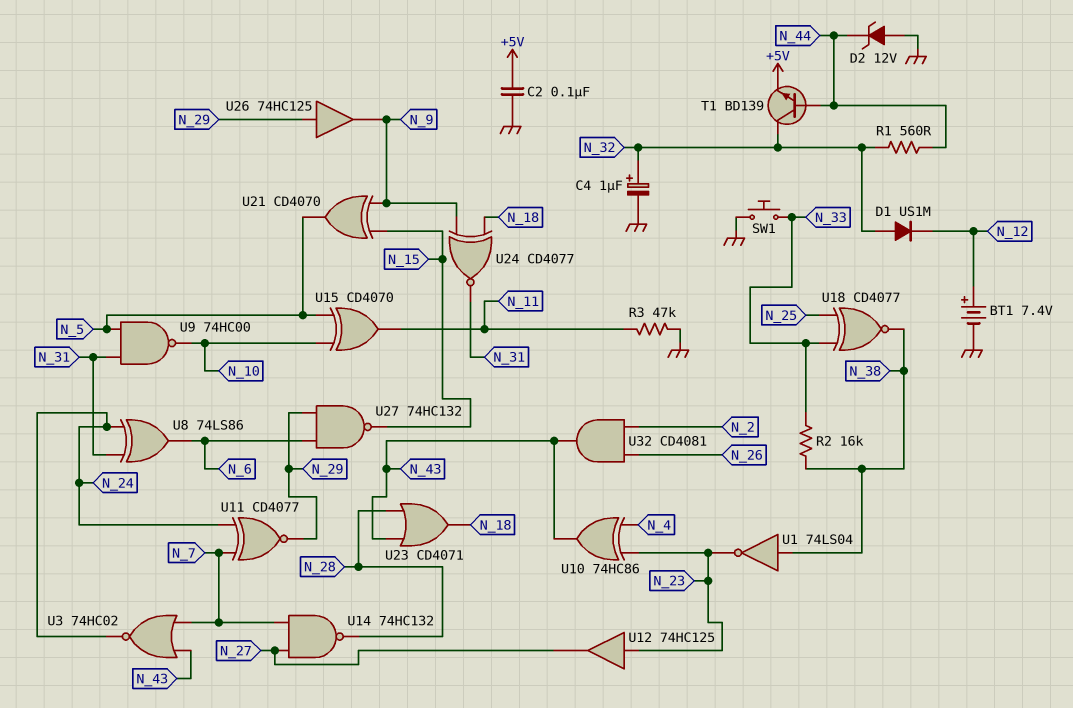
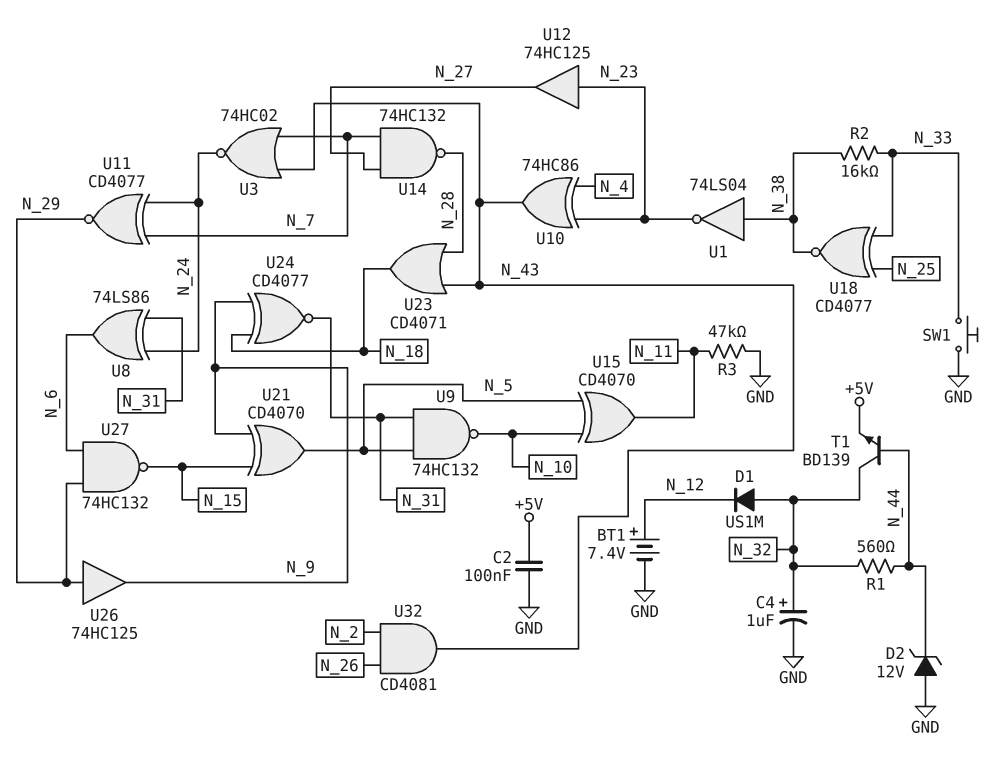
U9: NAND 74HC00 (in N_5, in N_31, out N_10) -> NAND 74HC132 (in N_5, in N_31, out N_10)

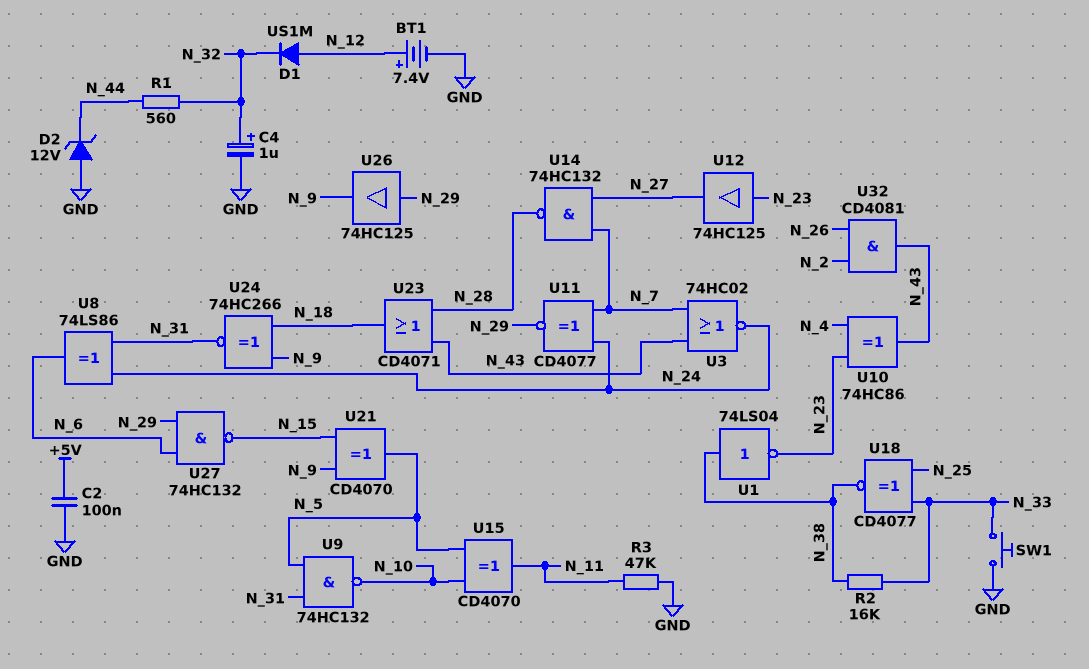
D1: diode US1M (A N_32, K N_12) -> diode US1M (A N_12, K N_32)
T1: NPN BD139 (B N_44, C N_32, E +5V) -> none
U24: XNOR CD4077 (in N_9, in N_18, out N_31) -> XNOR 74HC266 (in N_9, in N_18, out N_31)

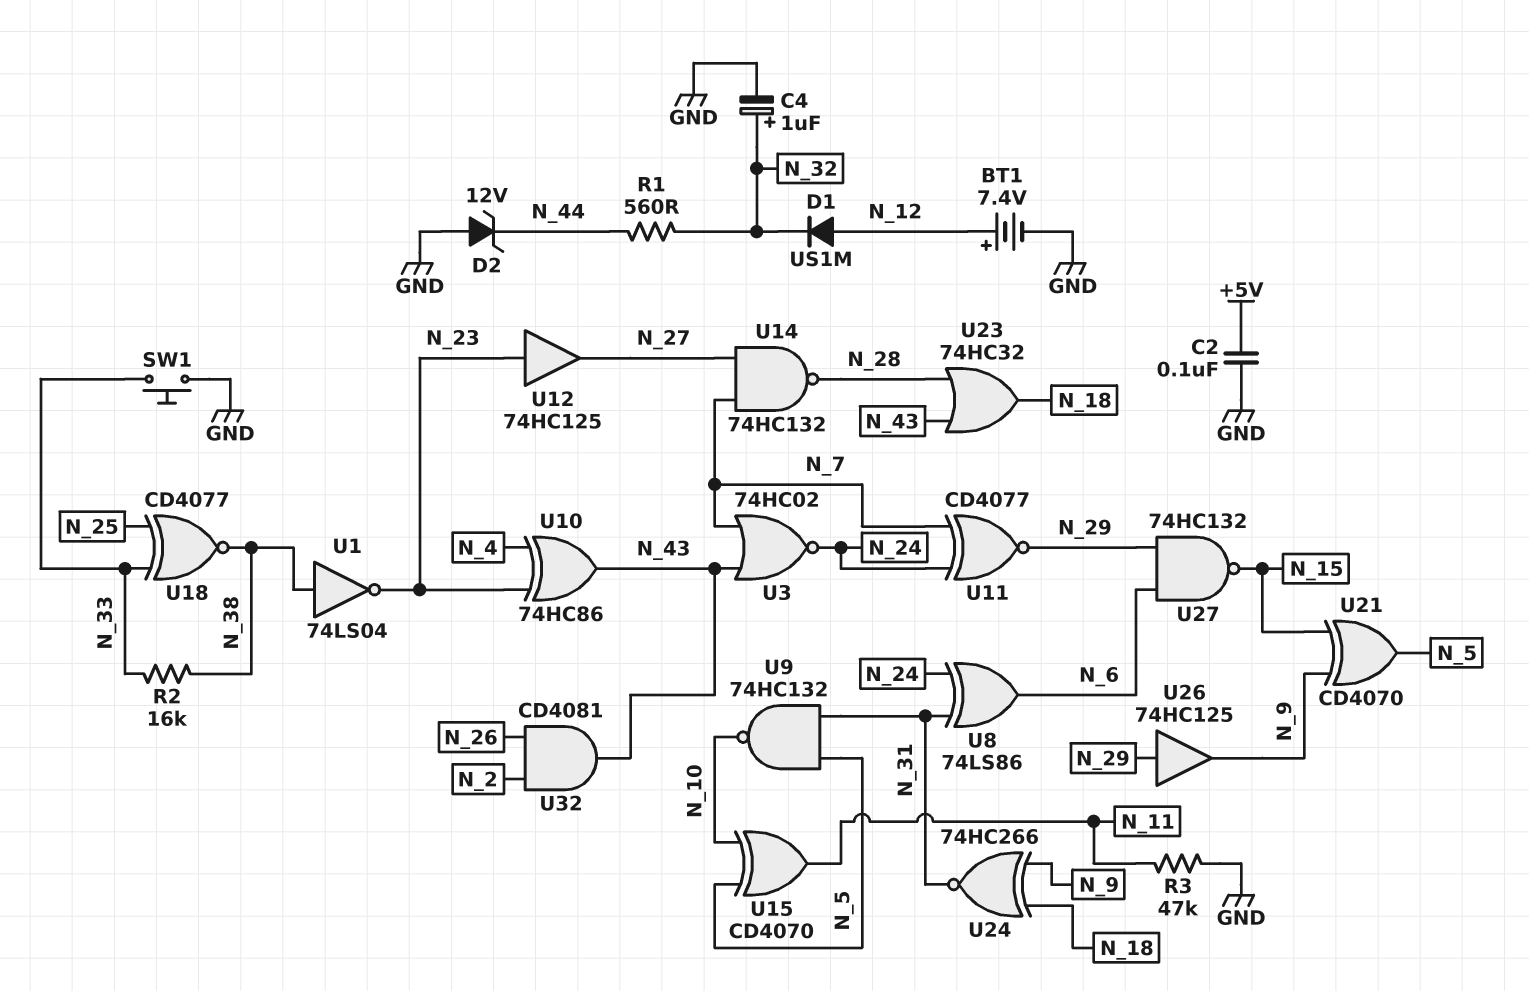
U23: OR CD4071 (in N_28, in N_43, out N_18) -> OR 74HC32 (in N_28, in N_43, out N_18)

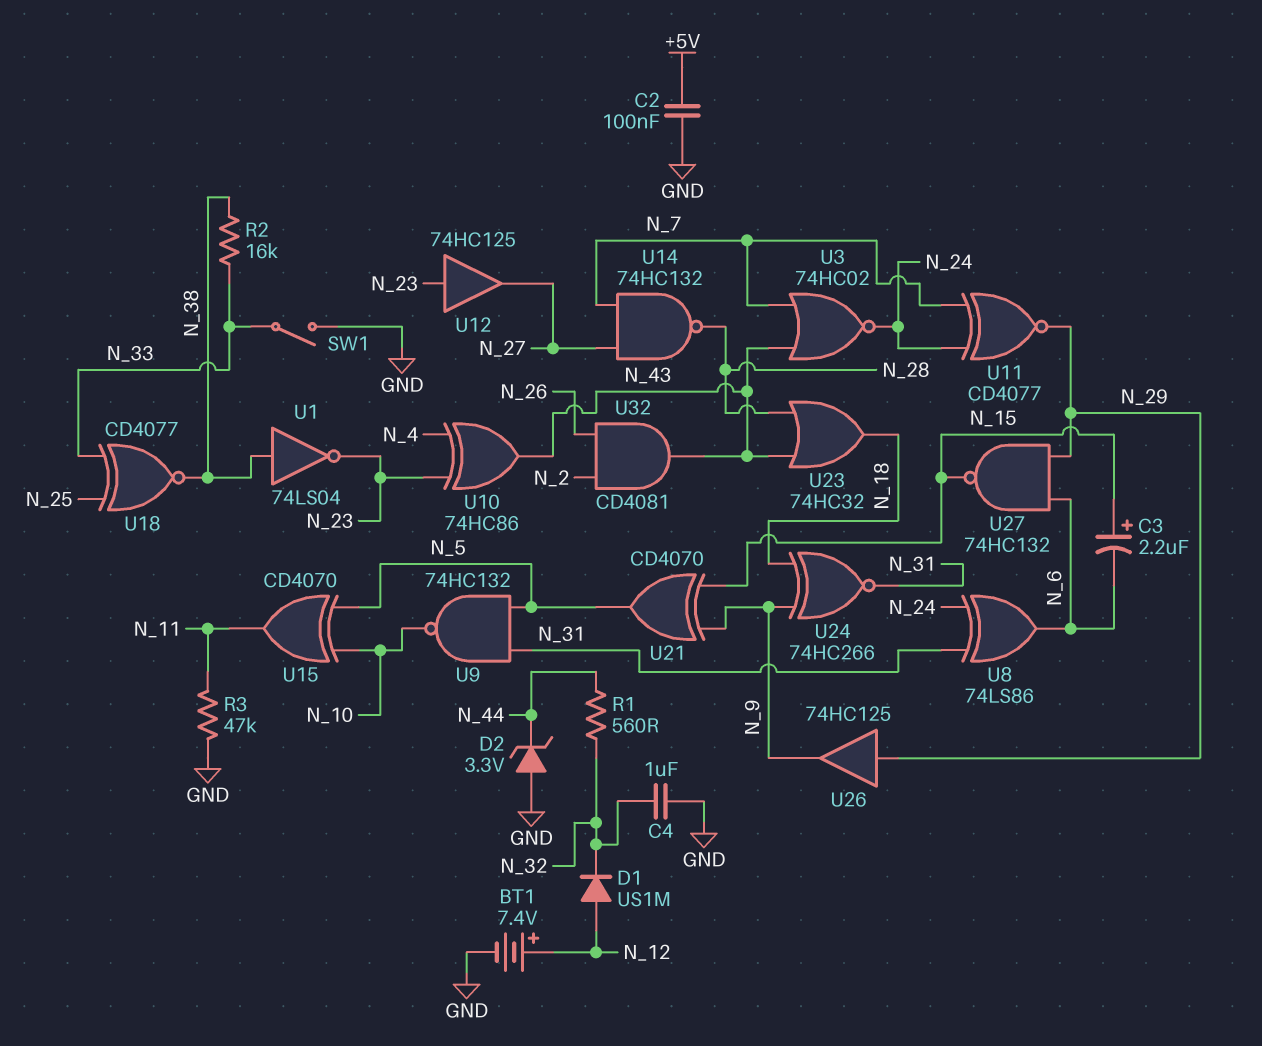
C3: none -> 2.2uF (plus N_15, minus N_6)
C4: 1uF (plus N_32, minus GND) -> 1uF (GND, N_32)
D2: zener 12V (A GND, K N_44) -> zener 3.3V (A GND, K N_44)
SW1: button (GND, N_33) -> switch (GND, N_33)

